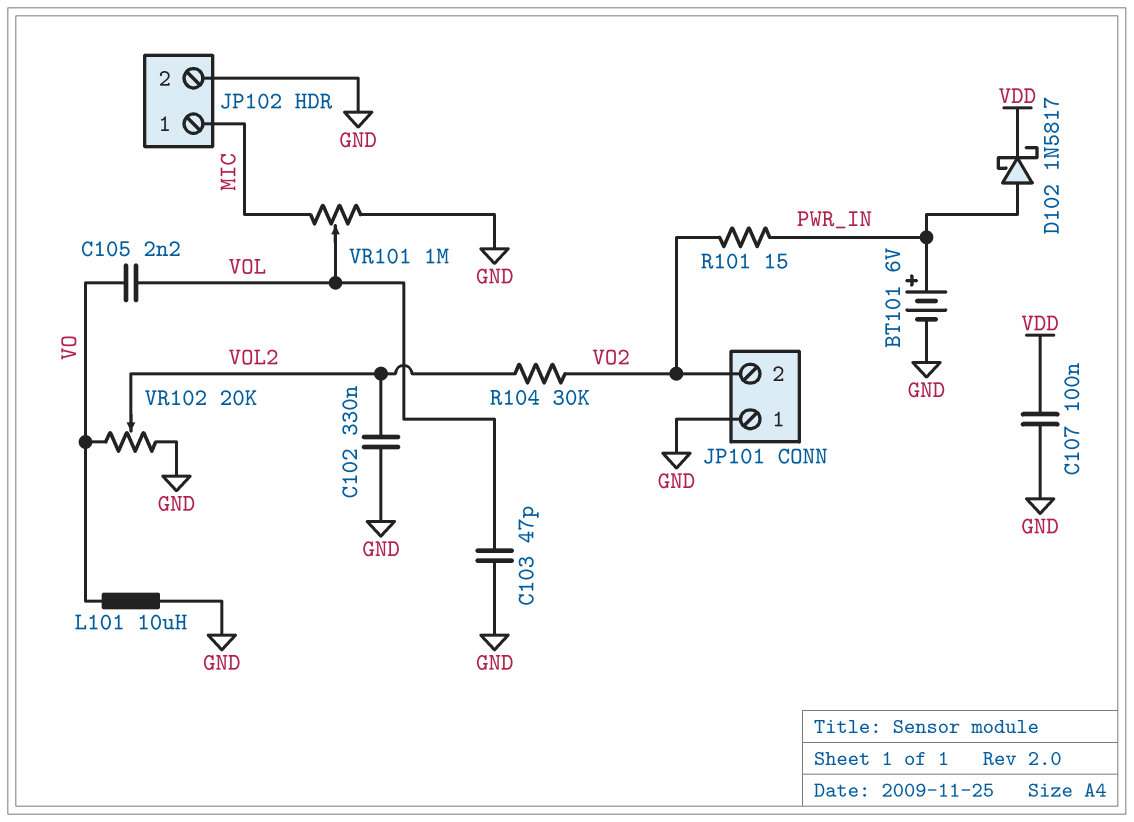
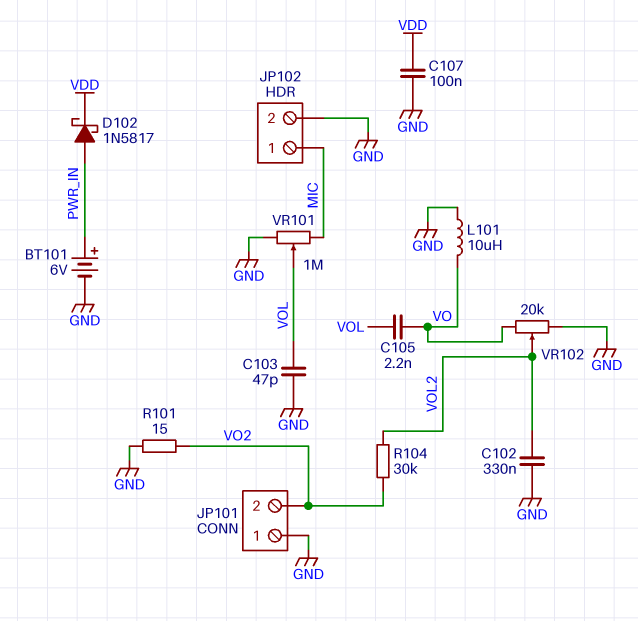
R101: 15 (PWR_IN, VO2) -> 15 (GND, VO2)

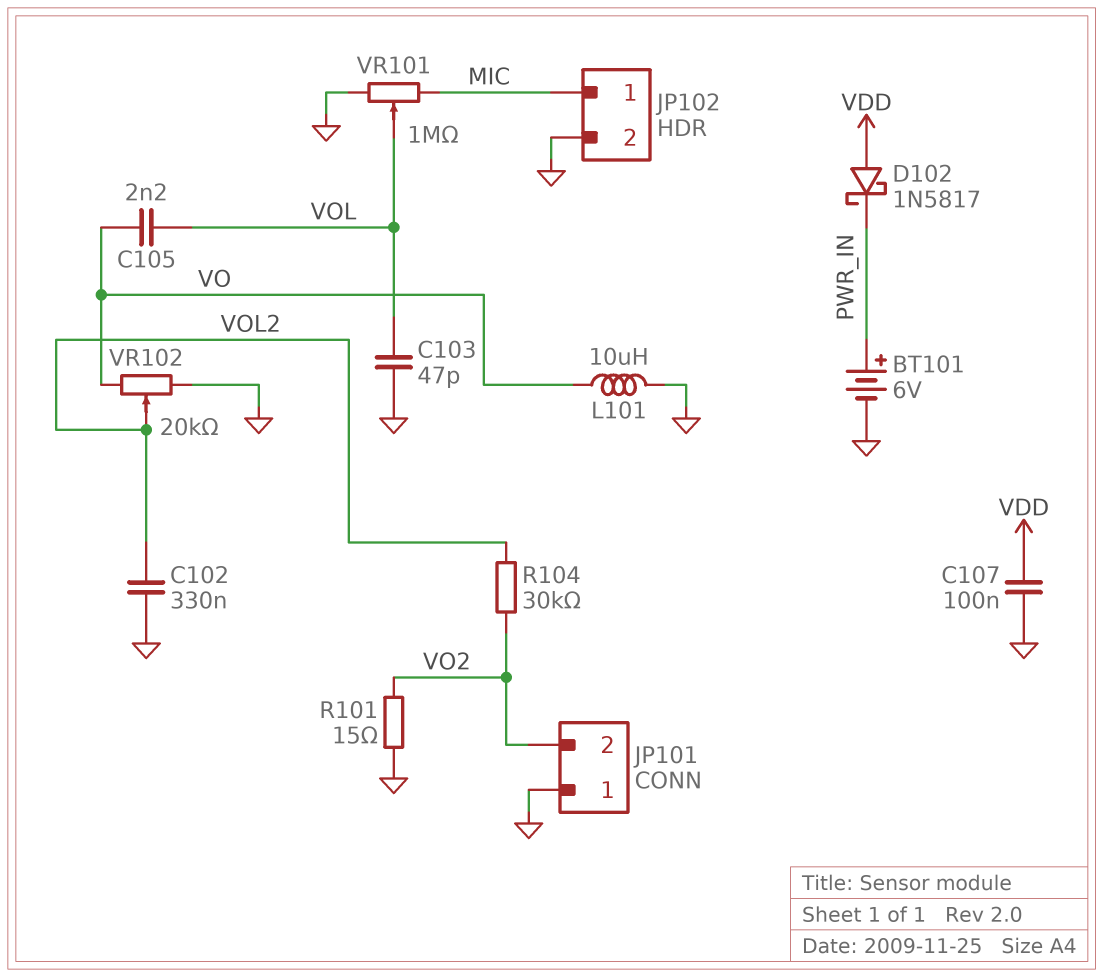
D102: schottky 1N5817 (A PWR_IN, K VDD) -> schottky 1N5817 (A VDD, K PWR_IN)

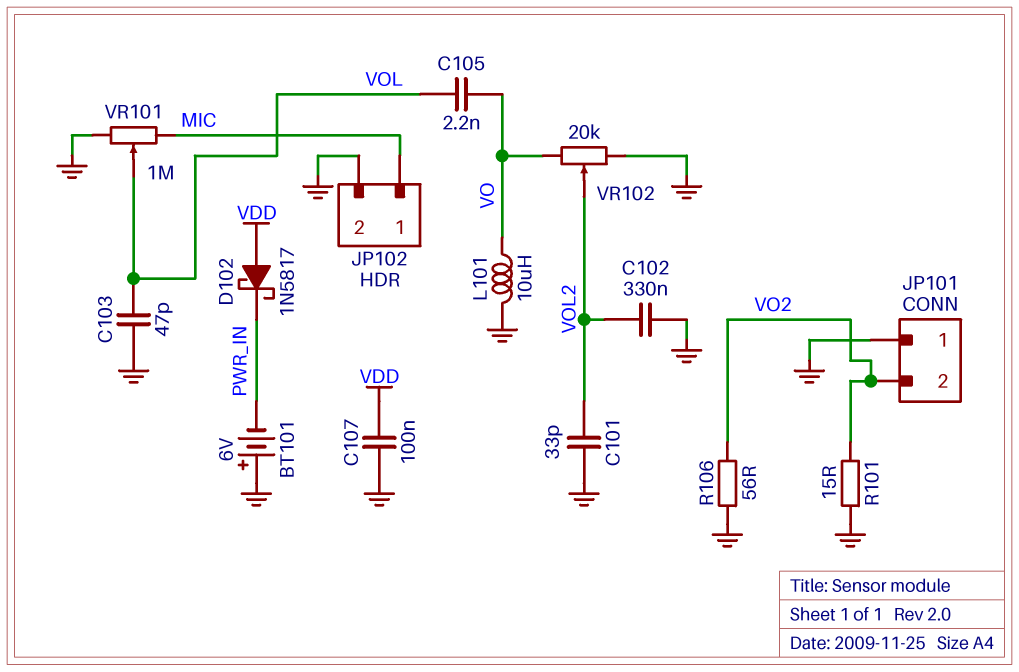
BT101: 6V (plus PWR_IN, minus GND) -> 6V (plus GND, minus PWR_IN)
C101: none -> 33pF (GND, VOL2)
R104: 30k (VO2, VOL2) -> none
R106: none -> 56 (GND, VO2)

